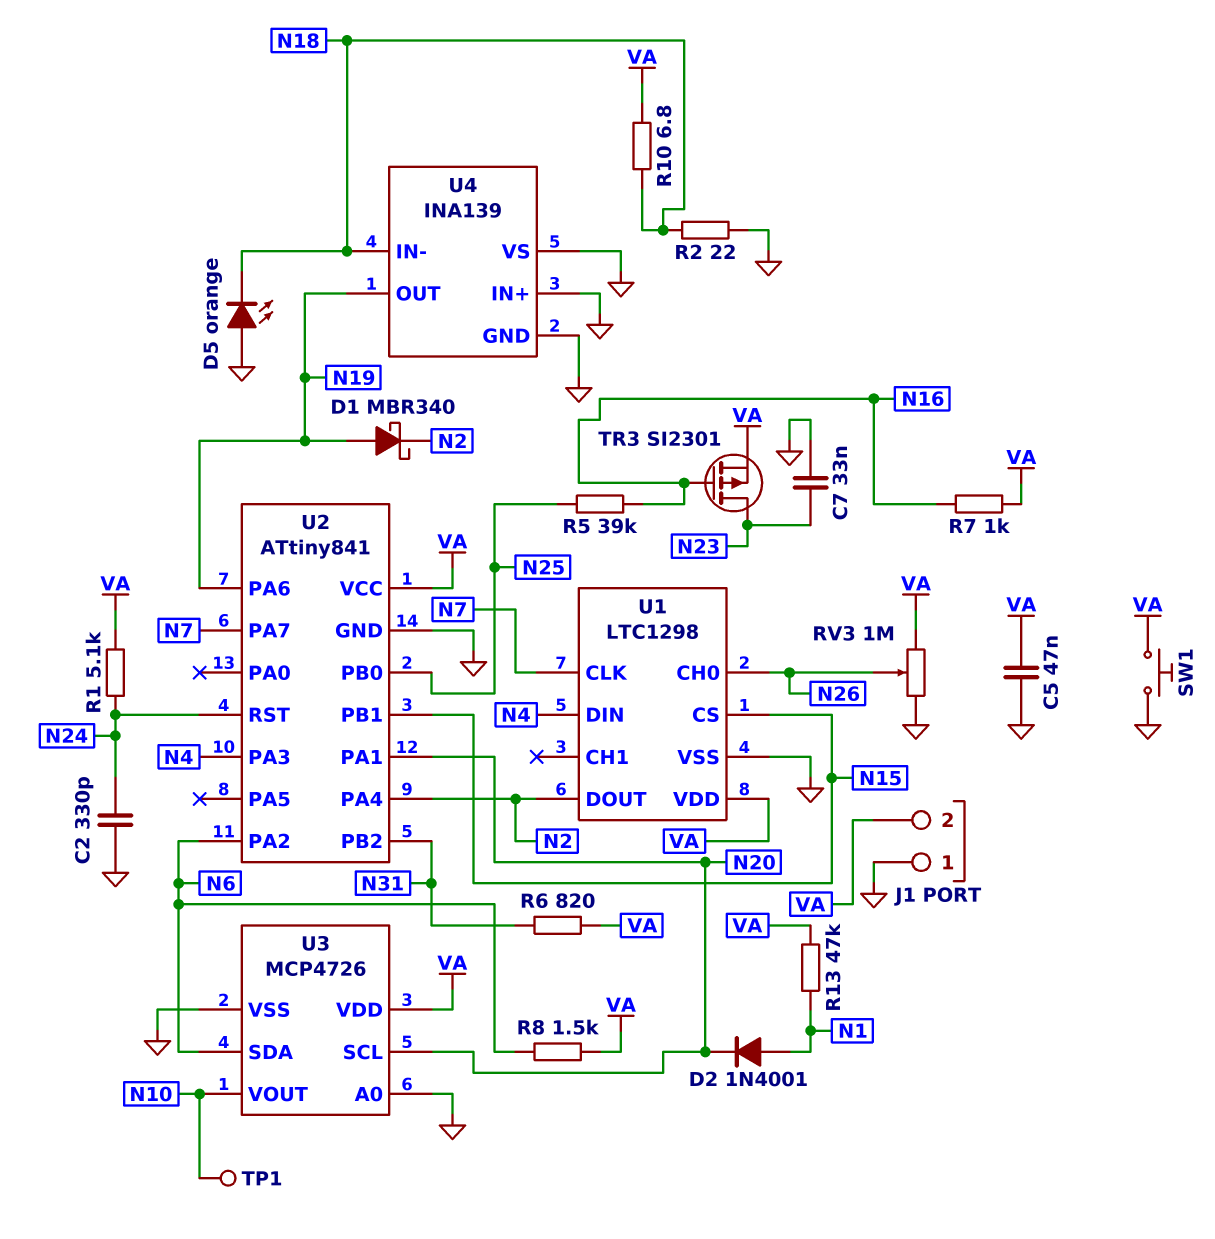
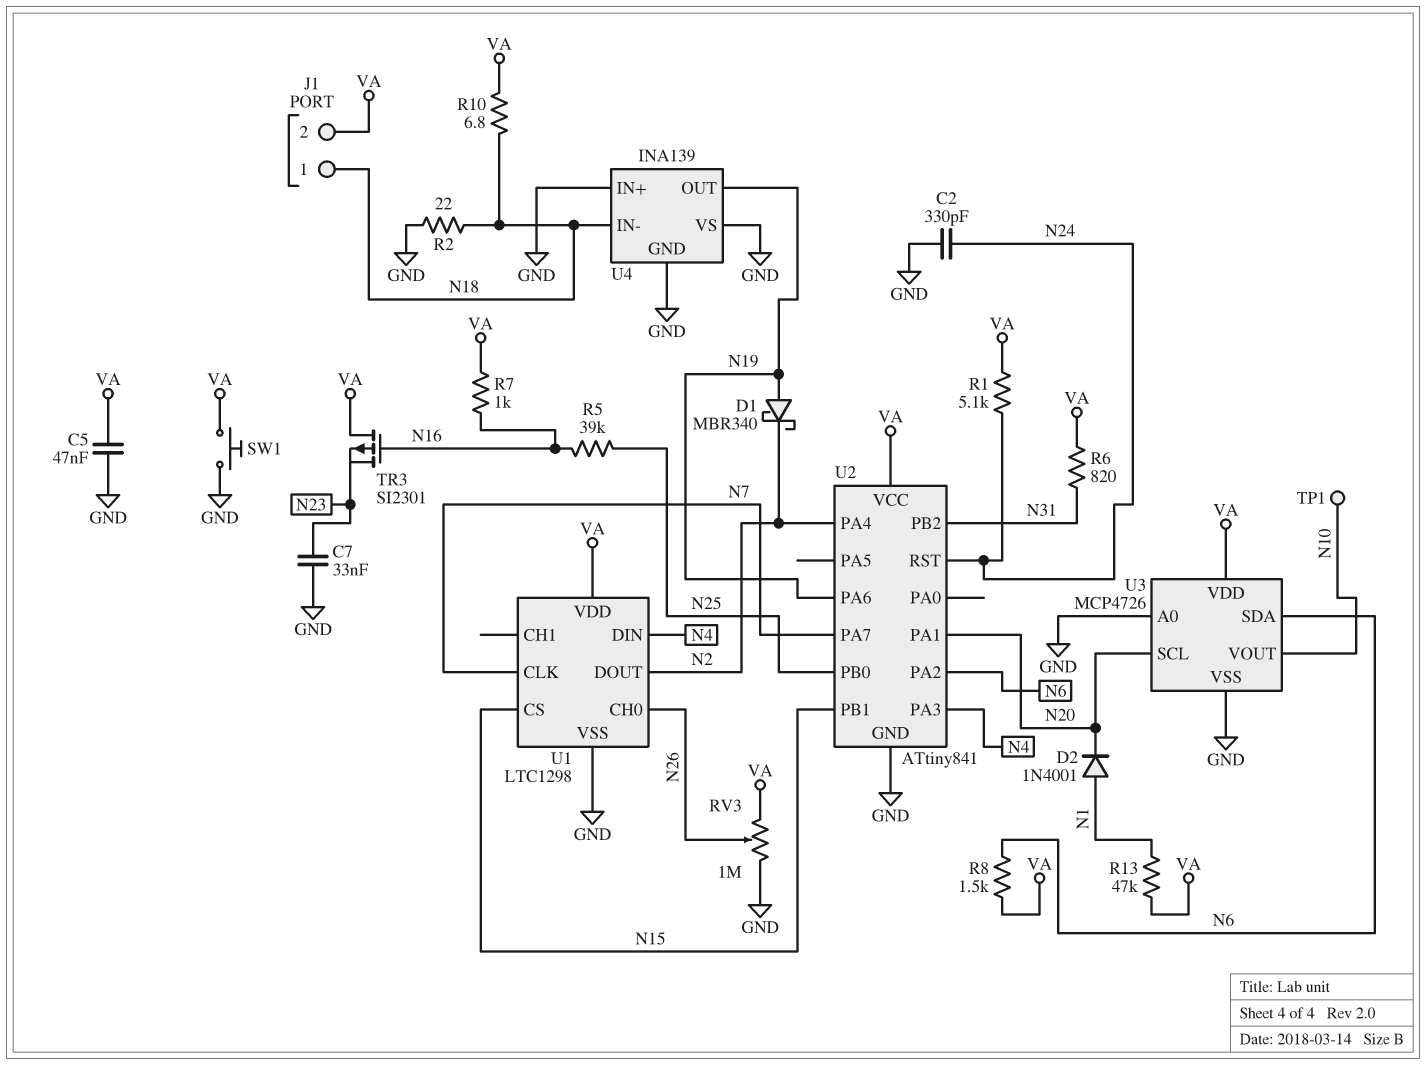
D5: LED orange (A GND, K N18) -> none
J1 pin 1: GND -> N18
TR3: PMOS SI2301 (G N16, D N23, S VA) -> PMOS SI2301 (G N16, D VA, S N23)

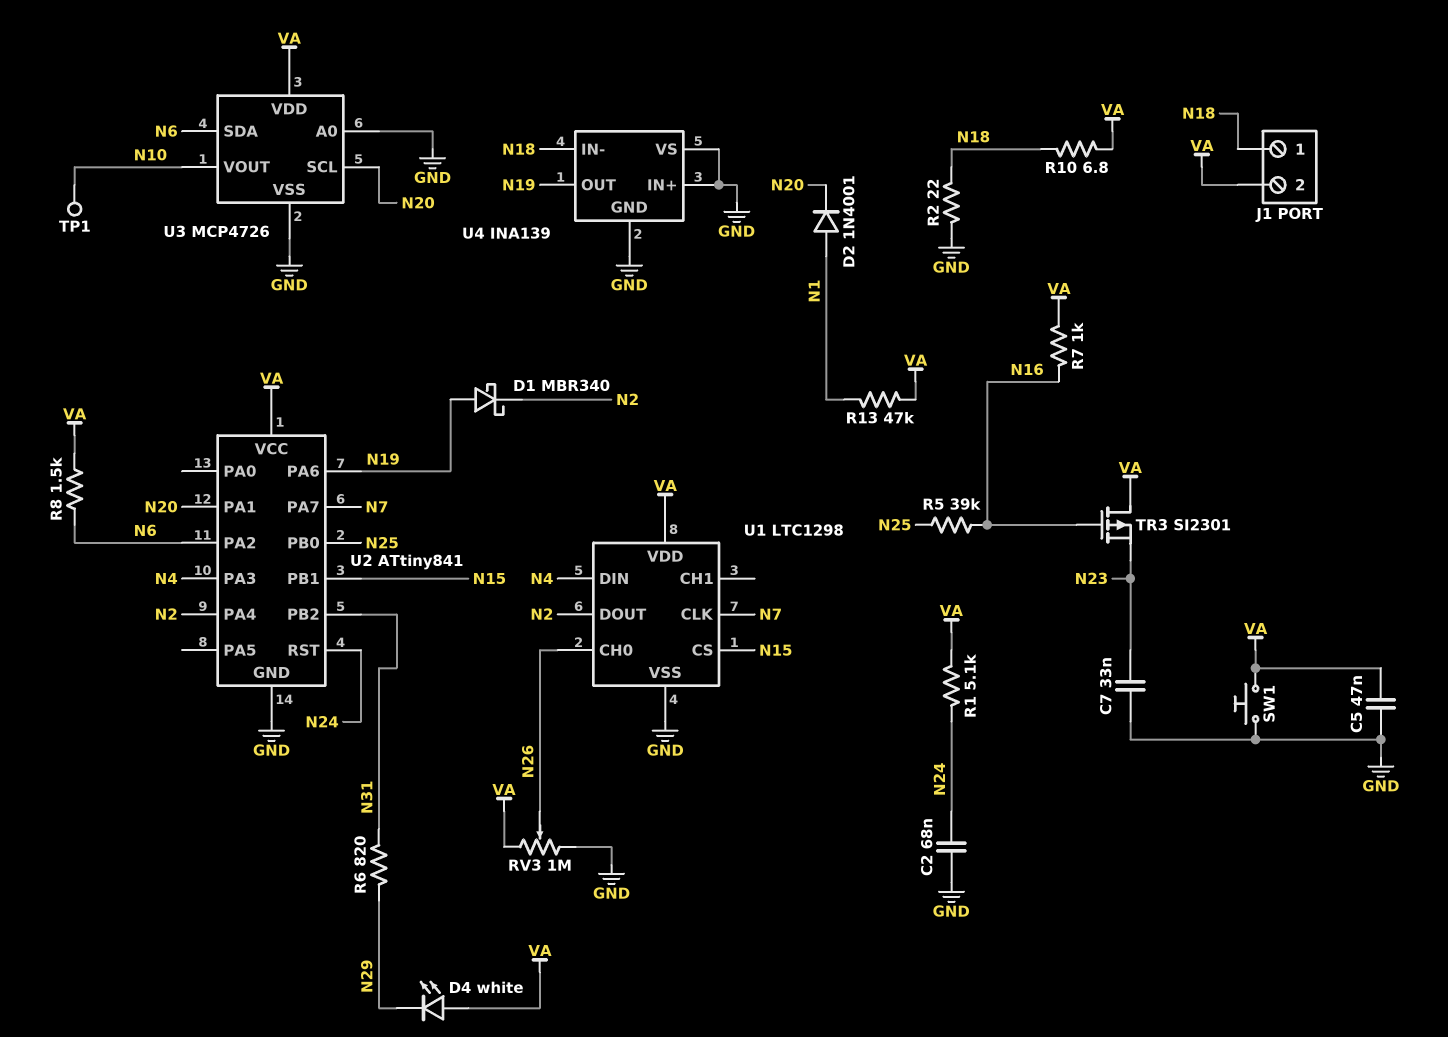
C2: 330pF (GND, N24) -> 68nF (GND, N24)
D4: none -> LED white (A VA, K N29)
R6: 820 (N31, VA) -> 820 (N29, N31)

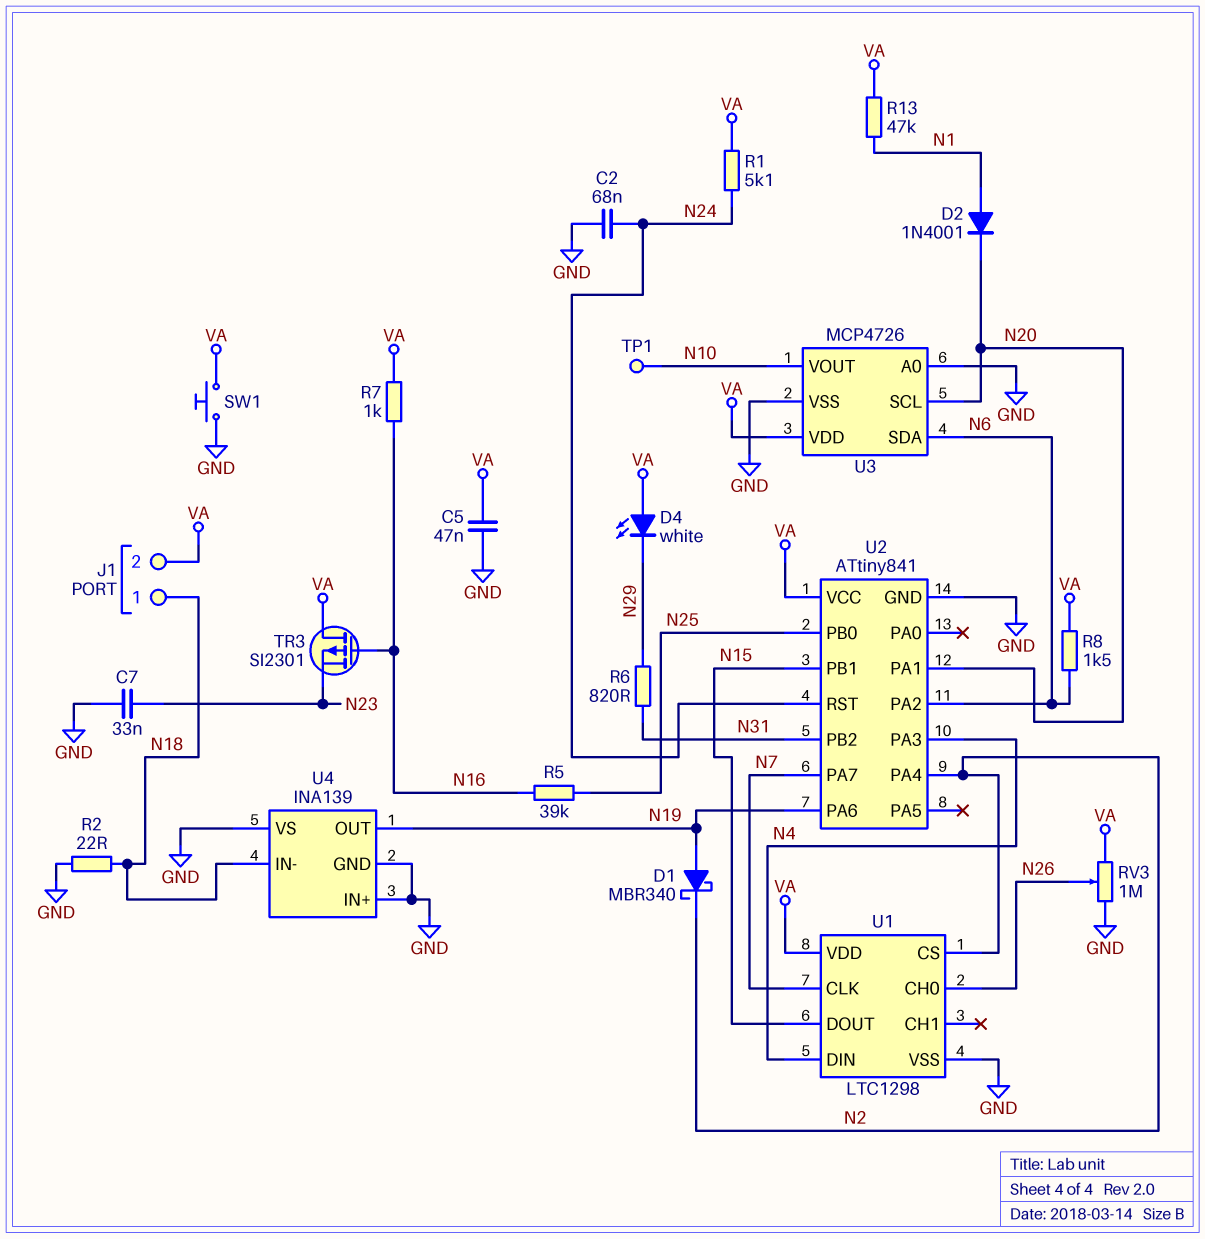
R10: 6.8 (N18, VA) -> none
U1 pin CS: N15 -> N2
U1 pin DOUT: N2 -> N15

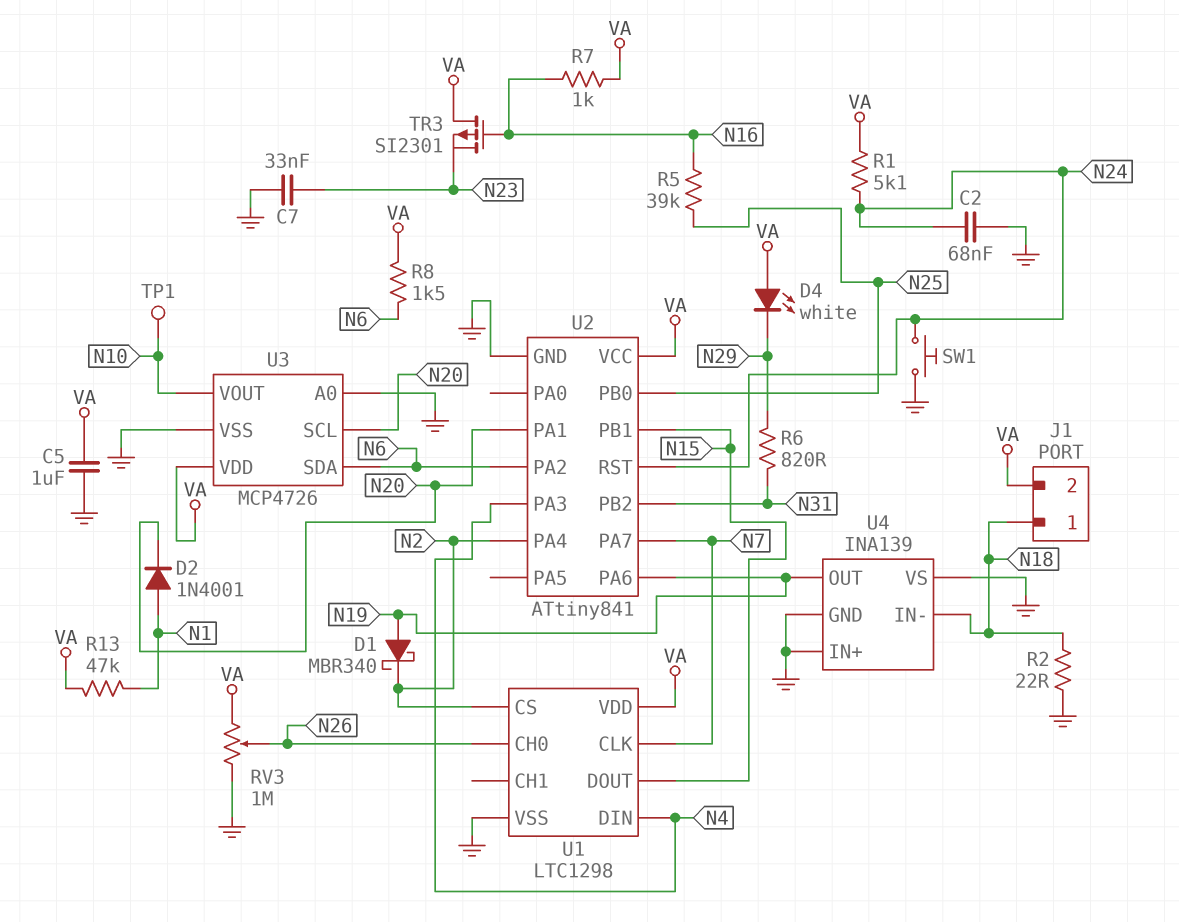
C5: 47nF (GND, VA) -> 1uF (GND, VA)
SW1: button (GND, VA) -> button (GND, N24)

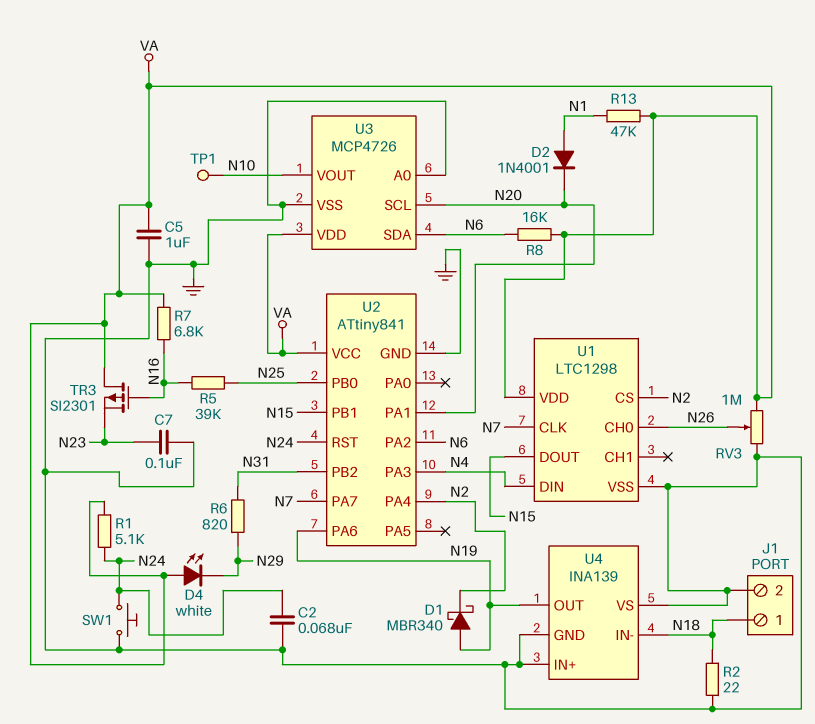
C7: 33nF (GND, N23) -> 100nF (GND, N23)
J1 pin 2: VA -> GND
R7: 1k (N16, VA) -> 6.8k (N16, VA)
R8: 1.5k (N6, VA) -> 16k (N6, VA)

